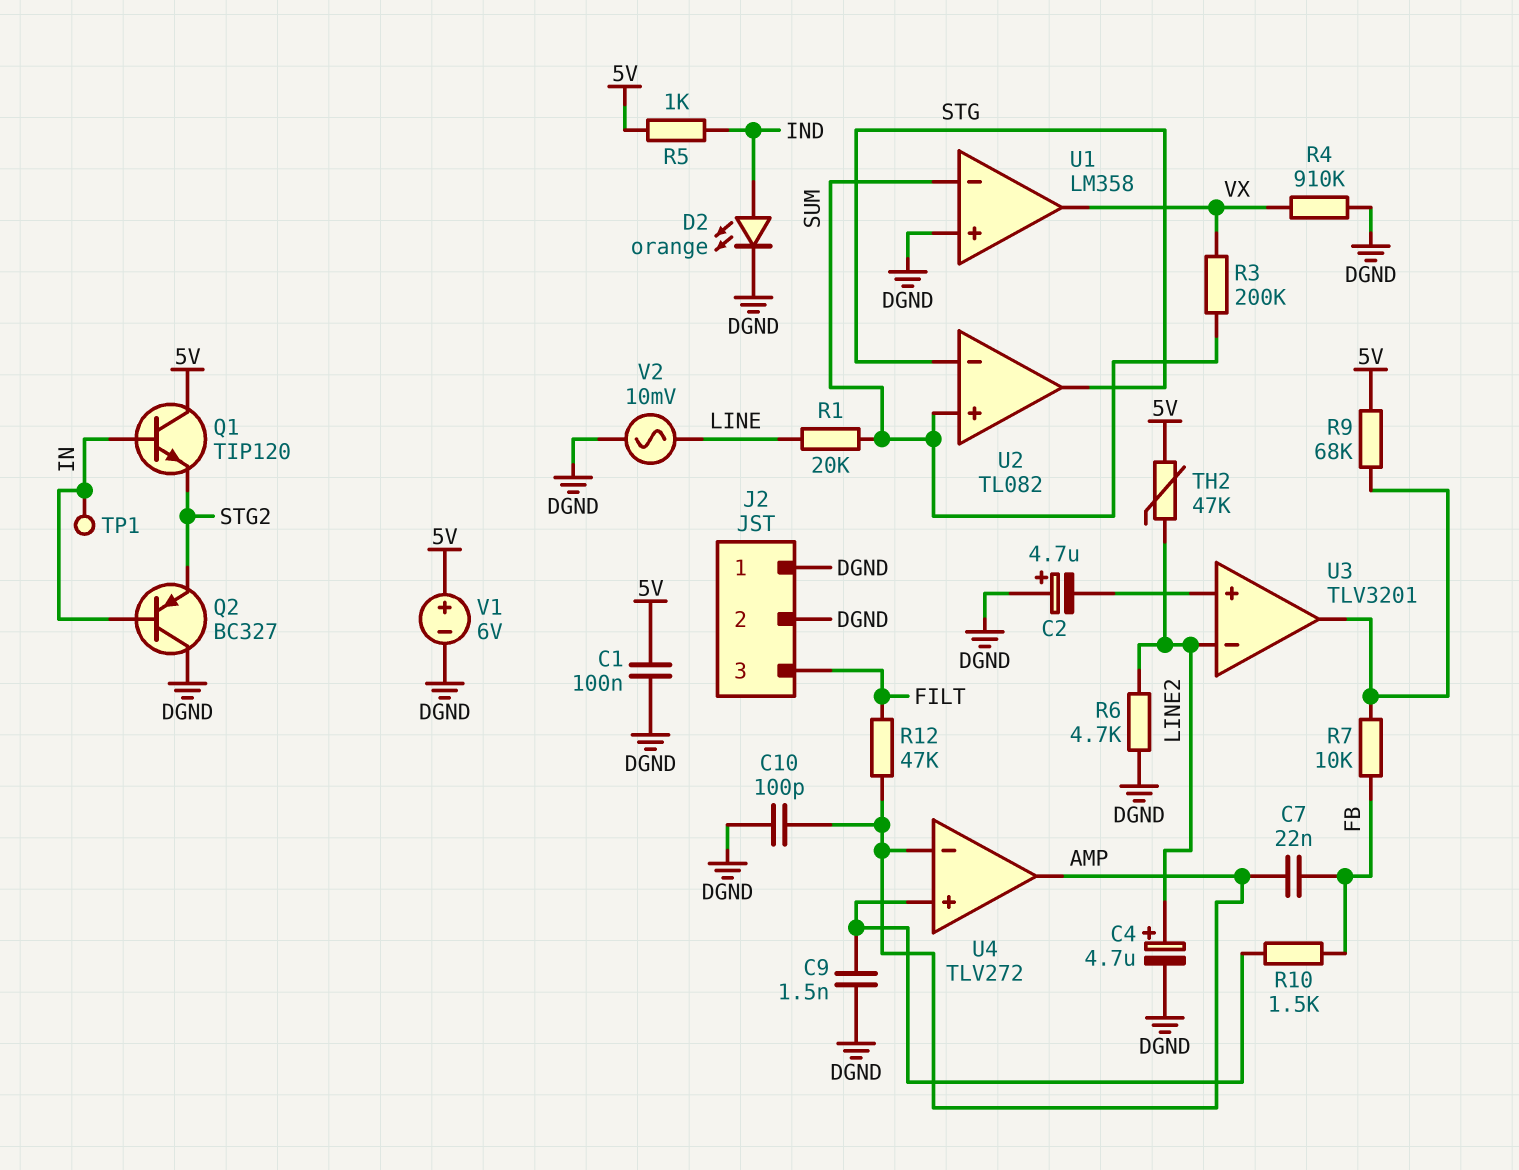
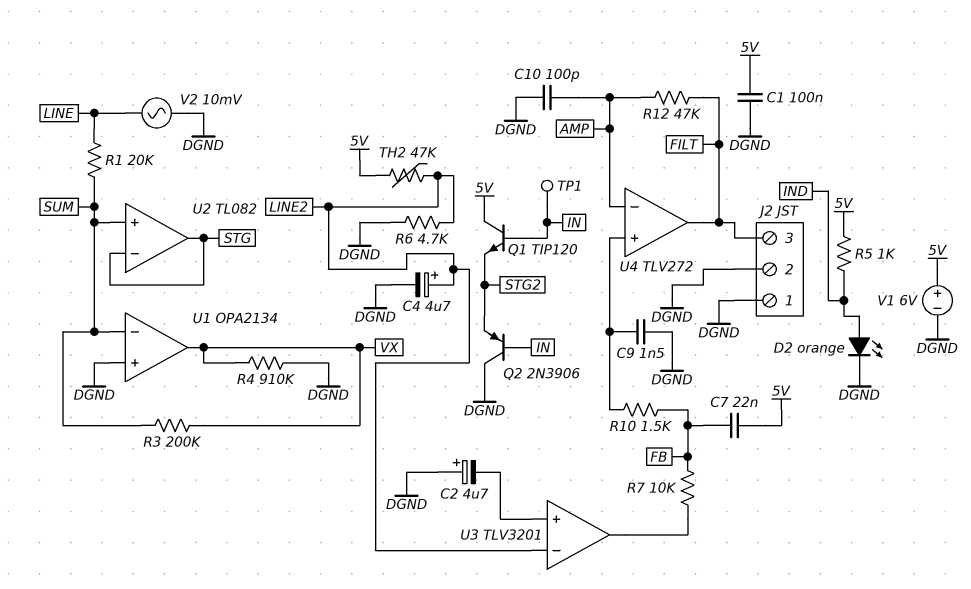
C7: 22nF (AMP, FB) -> 22nF (5V, FB)
Q2: PNP BC327 (B IN, C DGND, E STG2) -> PNP 2N3906 (B IN, C DGND, E STG2)
R9: 68k (5V, U3/out) -> none
U1: LM358 -> OPA2134
U4 pin out: AMP -> FILT

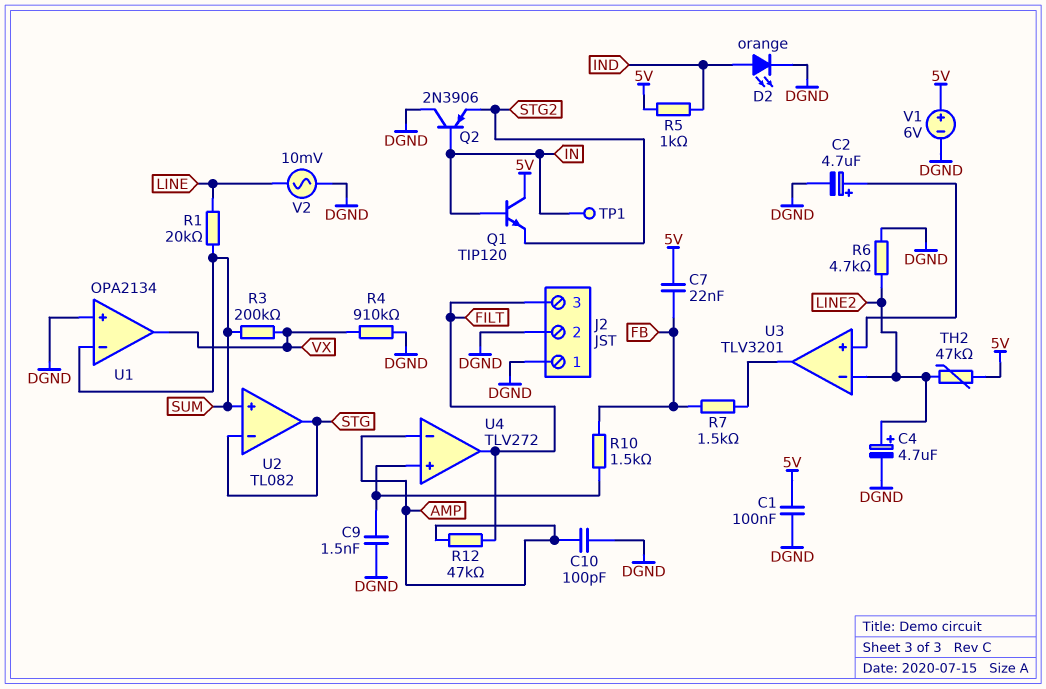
C2: 4.7uF (plus DGND, minus U3/in+) -> 4.7uF (plus U3/in+, minus DGND)
R7: 10k (FB, U3/out) -> 1.5k (FB, U3/out)

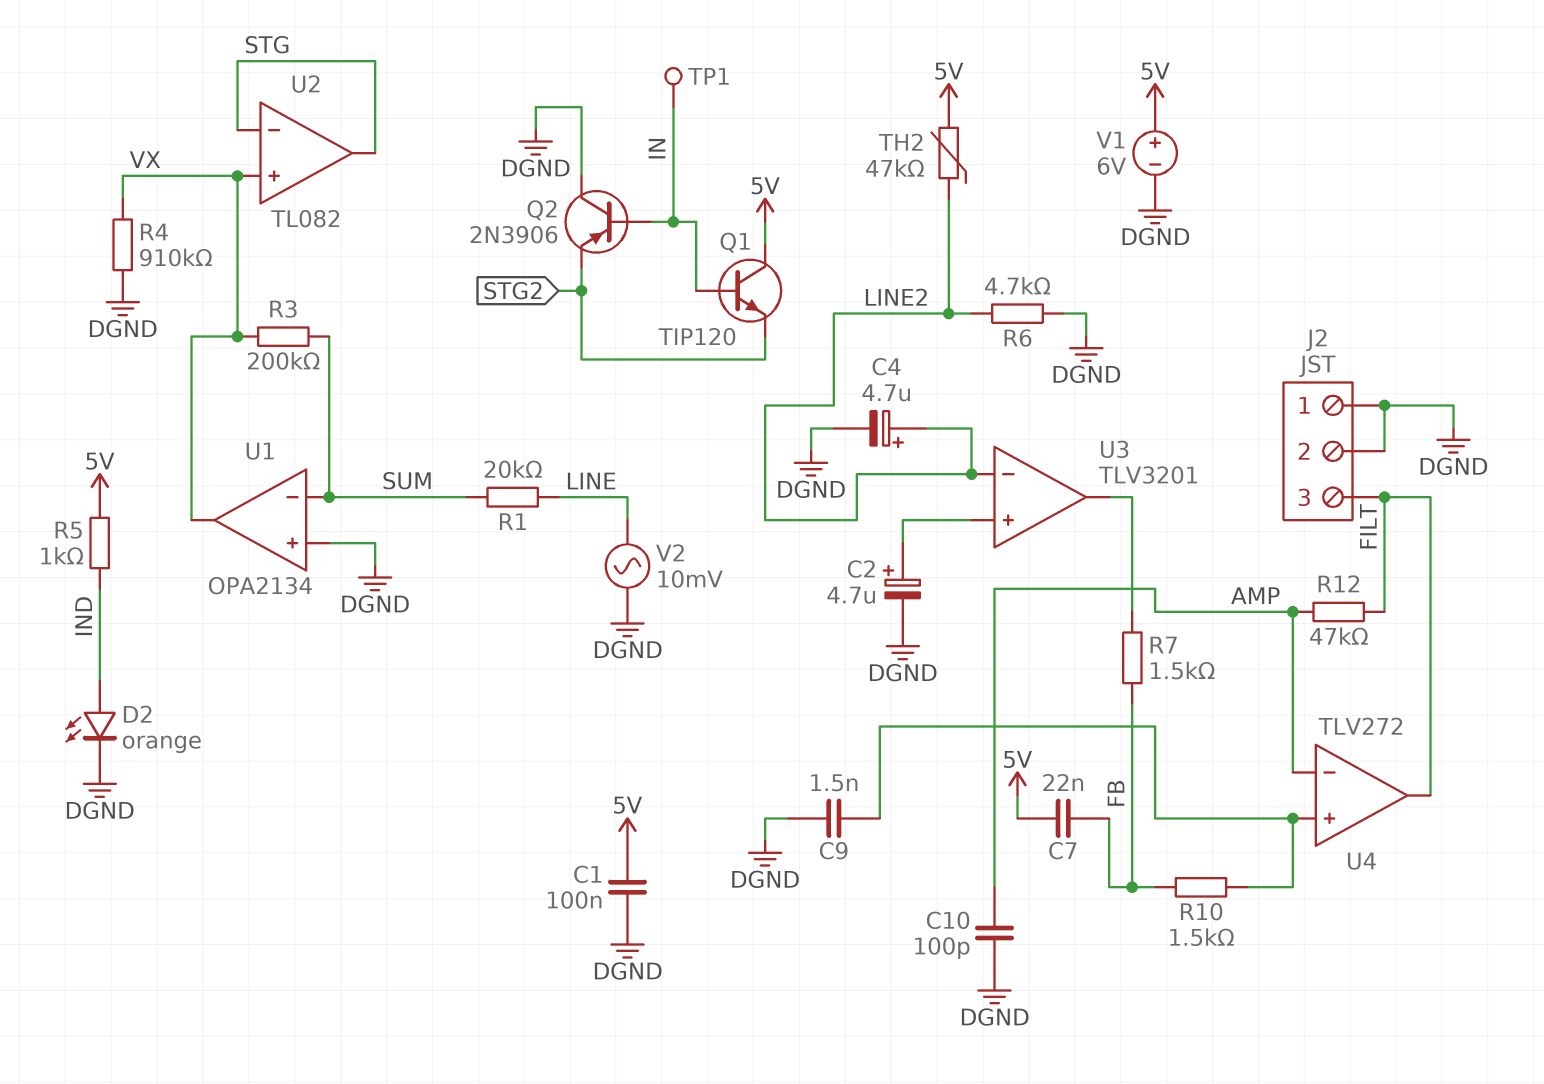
U2 pin in+: SUM -> VX

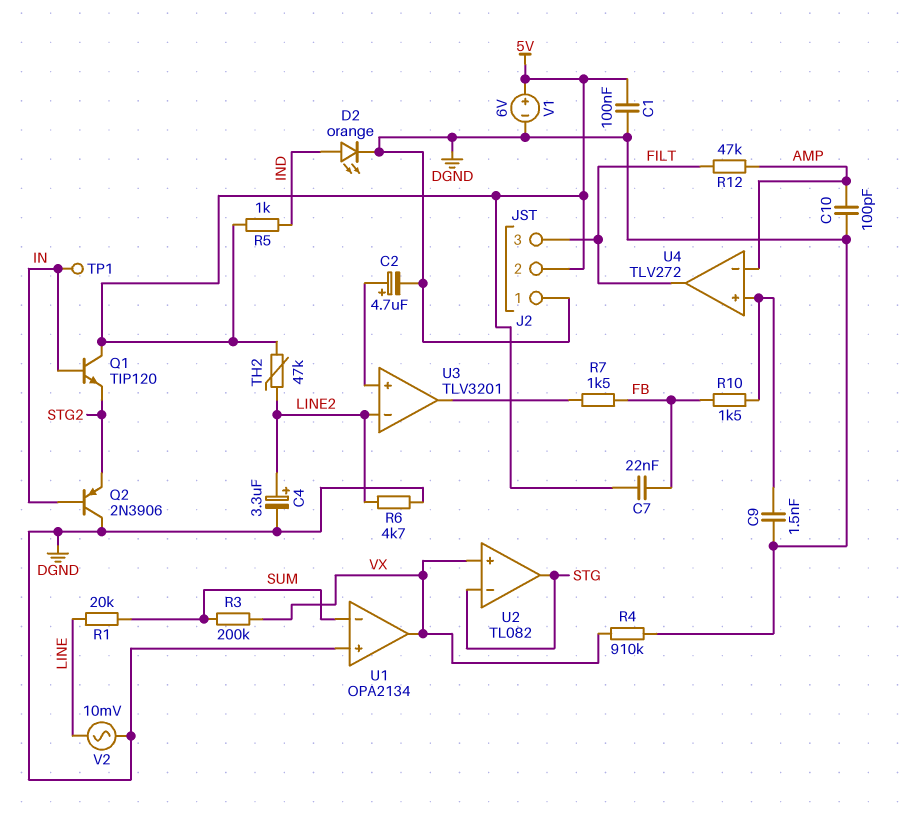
C4: 4.7uF (plus LINE2, minus DGND) -> 3.3uF (plus LINE2, minus DGND)
J2 pin 2: DGND -> 5V

